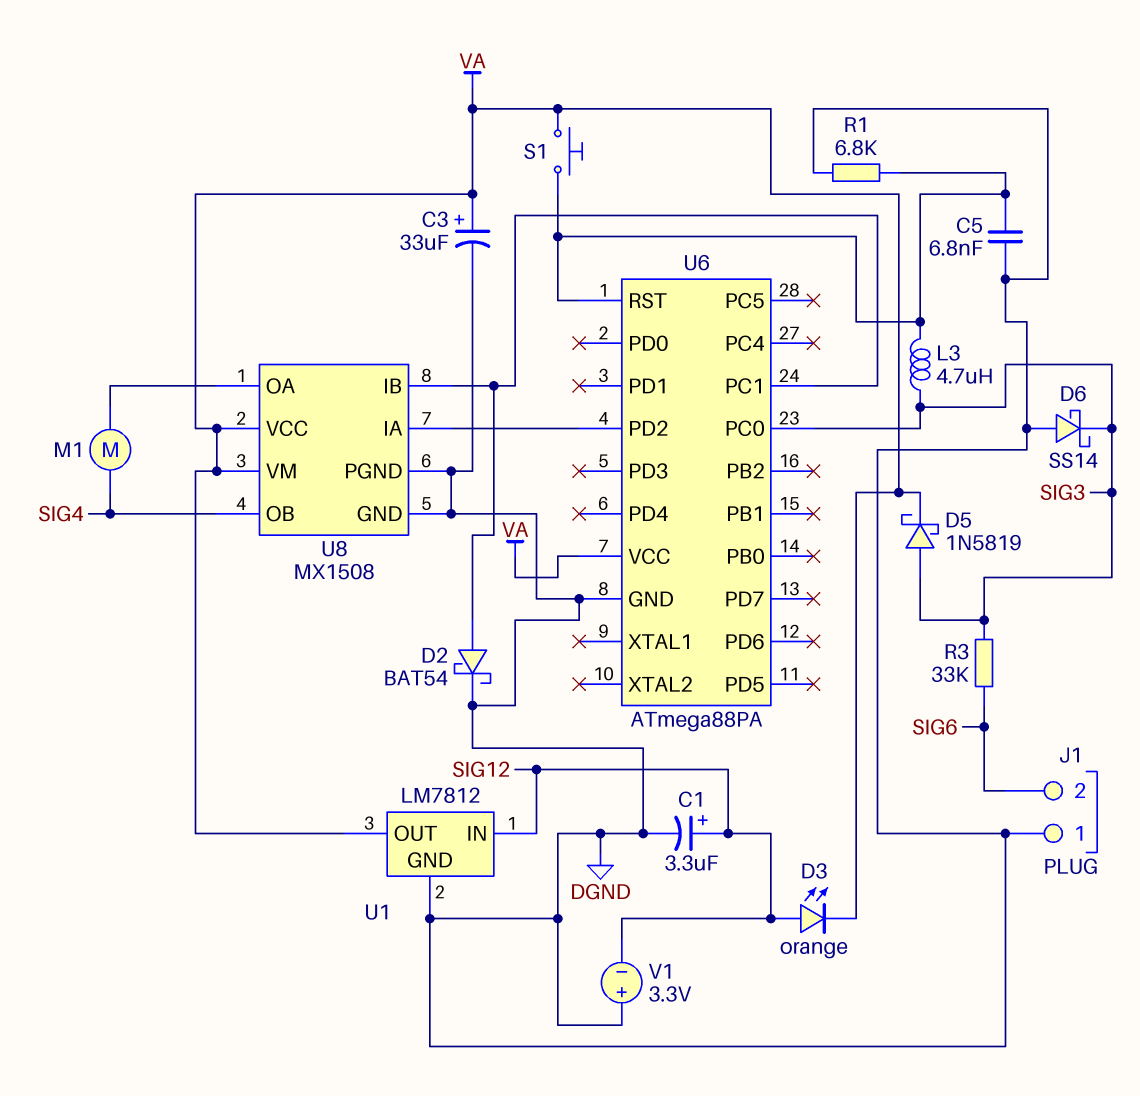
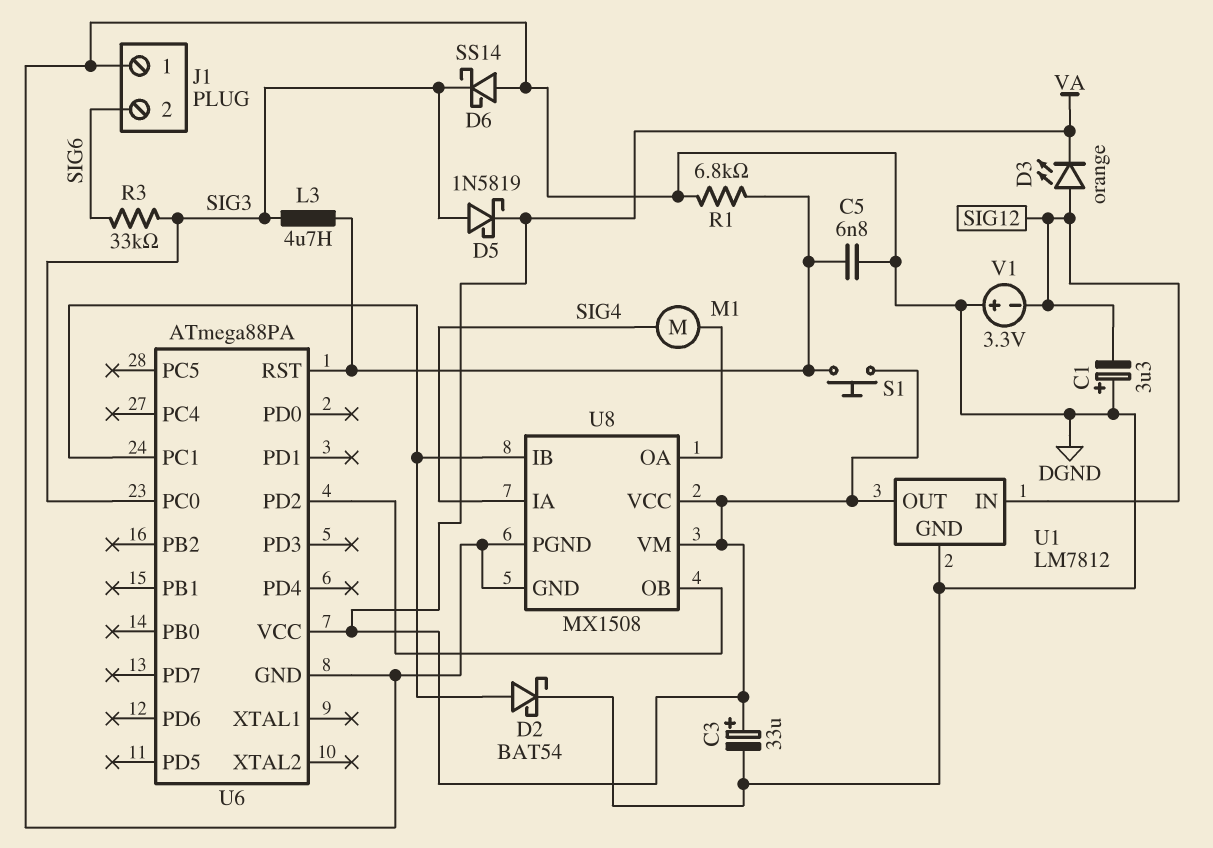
C1: 3.3uF (plus SIG12, minus DGND) -> 3.3uF (plus DGND, minus SIG12)
U8 pin IA: U6/PD2 -> SIG4
U8 pin OB: SIG4 -> U6/PD2

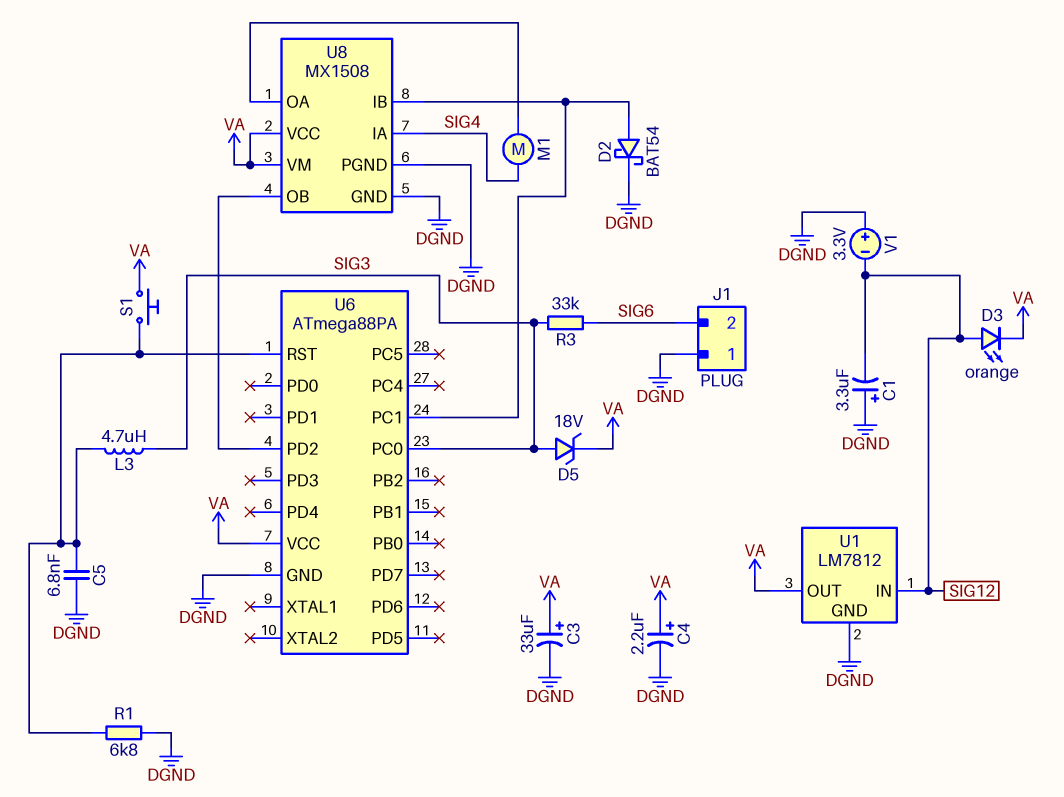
C4: none -> 2.2uF (plus VA, minus DGND)
D5: schottky 1N5819 (A SIG3, K VA) -> zener 18V (A SIG3, K VA)
D6: schottky SS14 (A DGND, K SIG3) -> none

